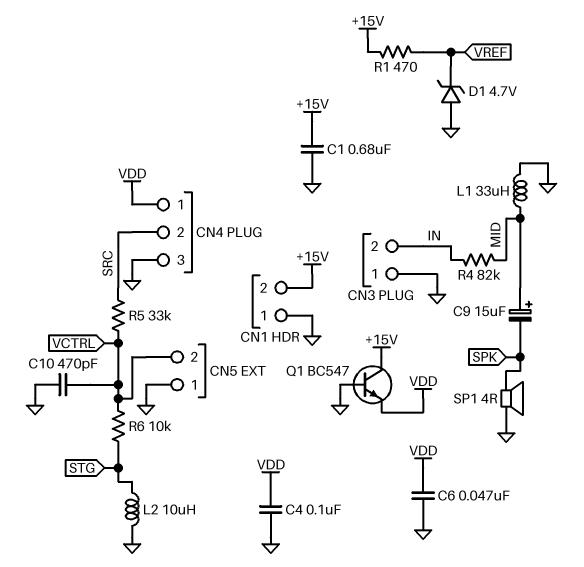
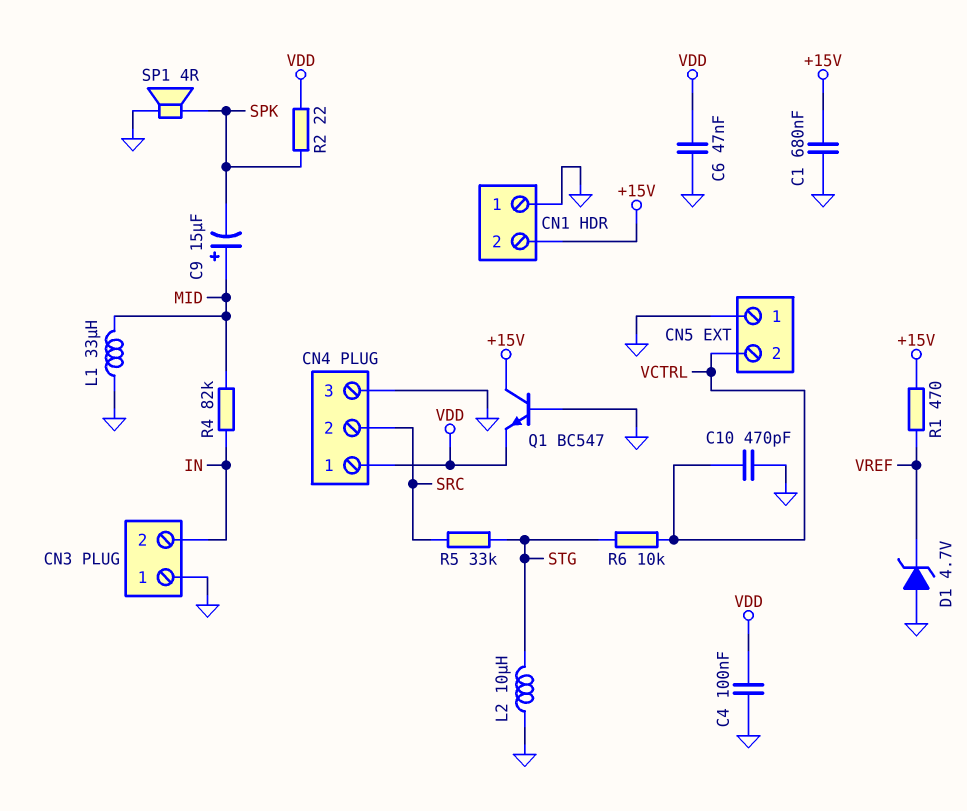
R2: none -> 22 (SPK, VDD)
R5: 33k (SRC, VCTRL) -> 33k (SRC, STG)

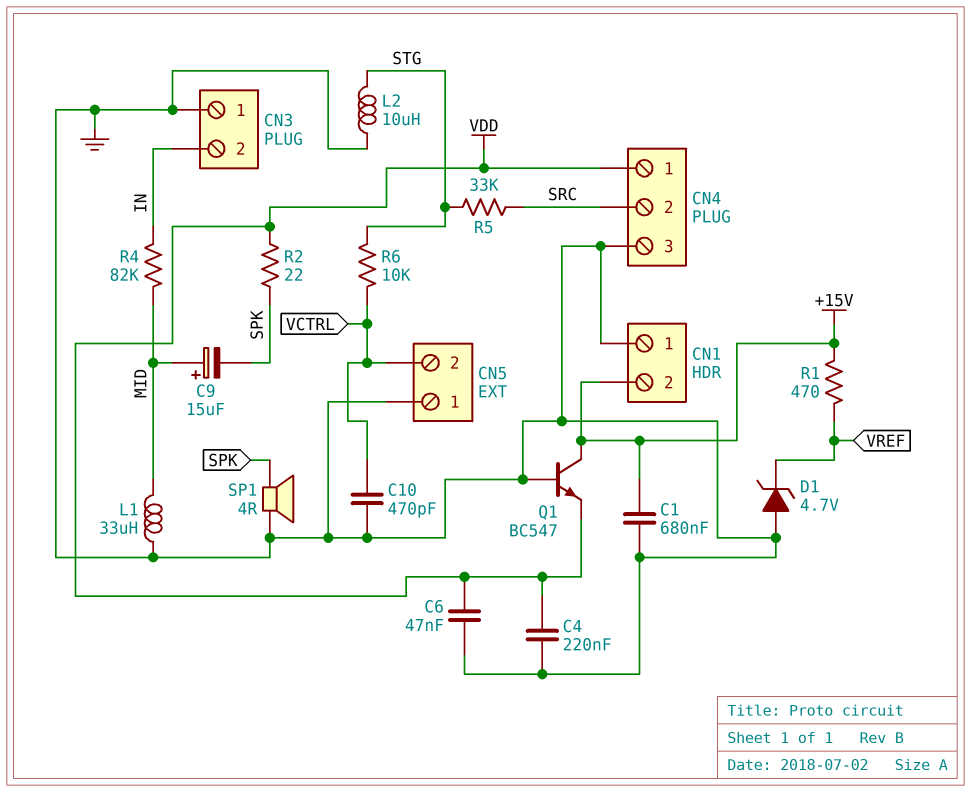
C4: 100nF (GND, VDD) -> 220nF (GND, VDD)

